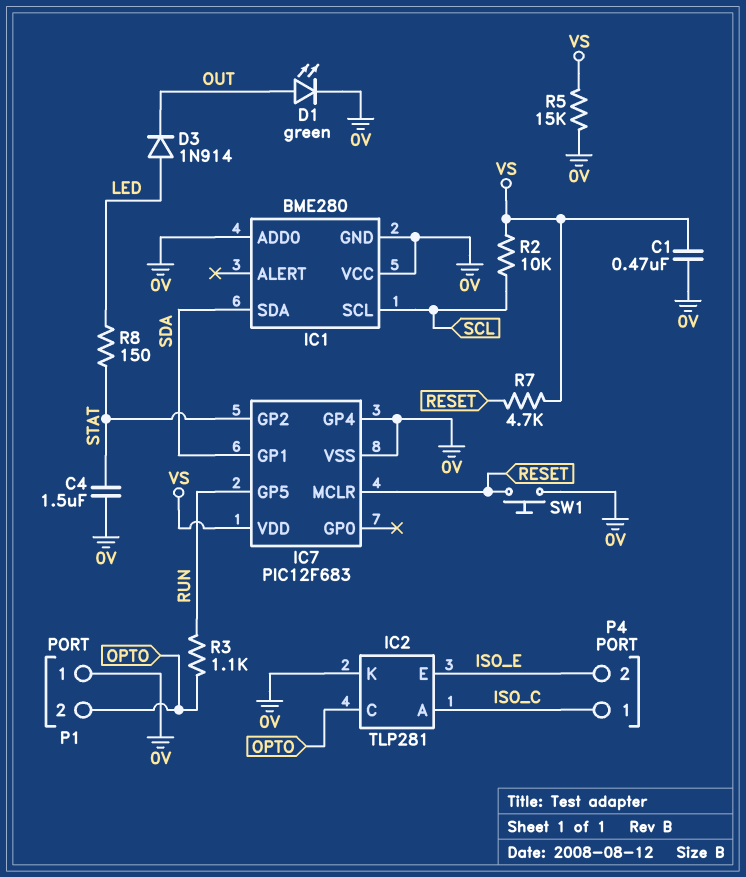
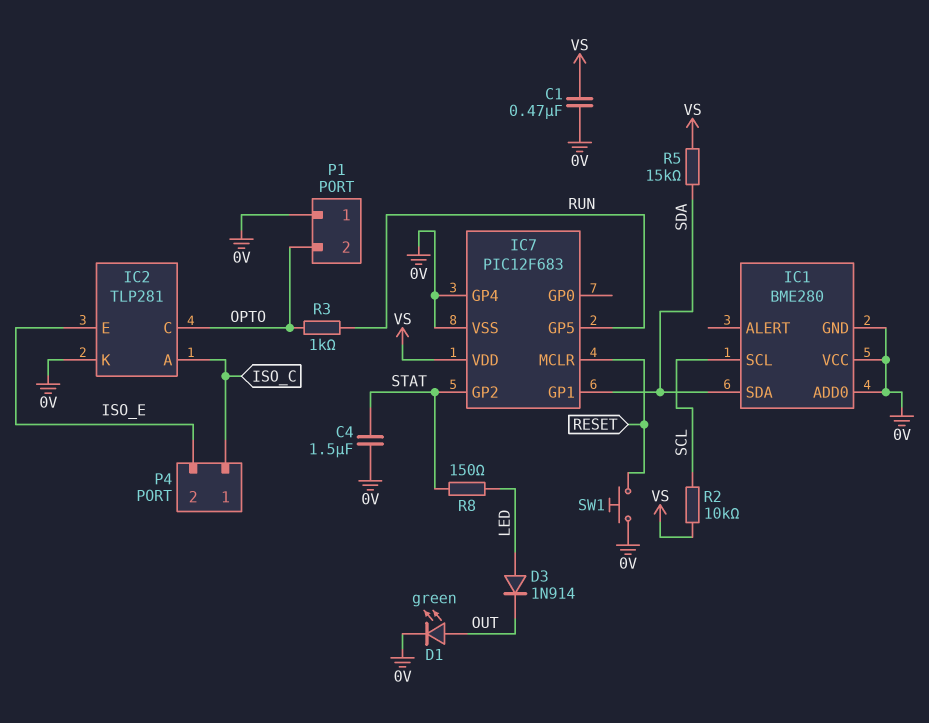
R3: 1.1k (OPTO, RUN) -> 1k (OPTO, RUN)
R5: 15k (0V, VS) -> 15k (SDA, VS)
R7: 4.7k (RESET, VS) -> none

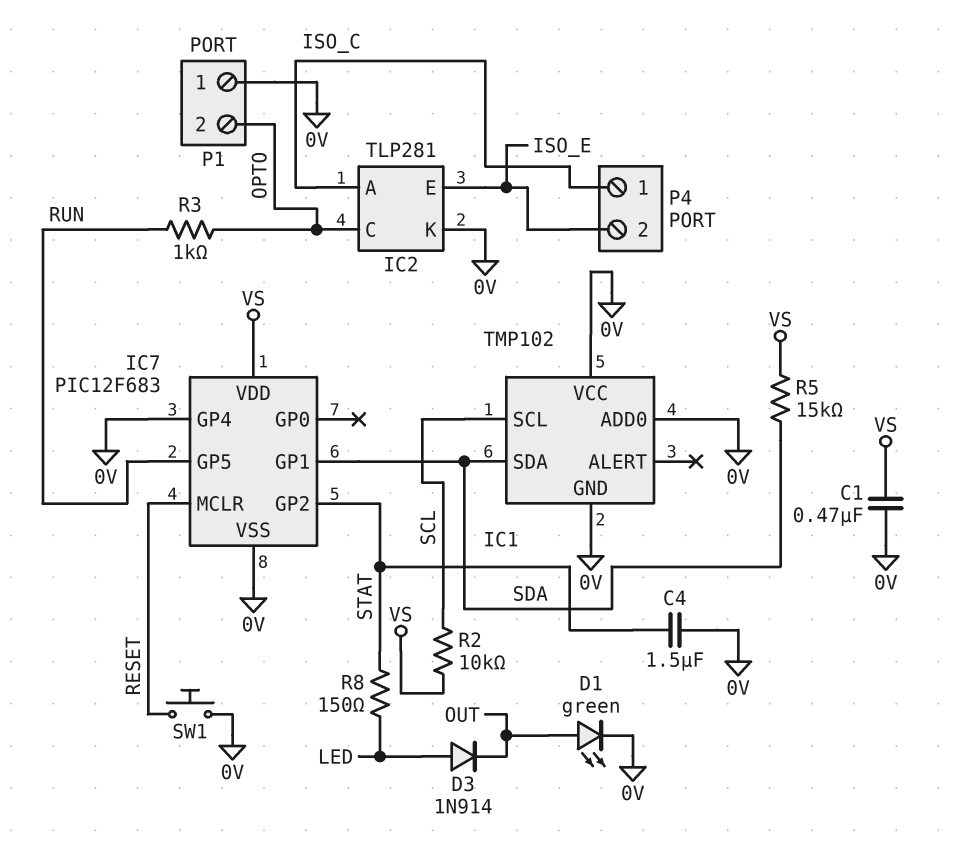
IC1: BME280 -> TMP102

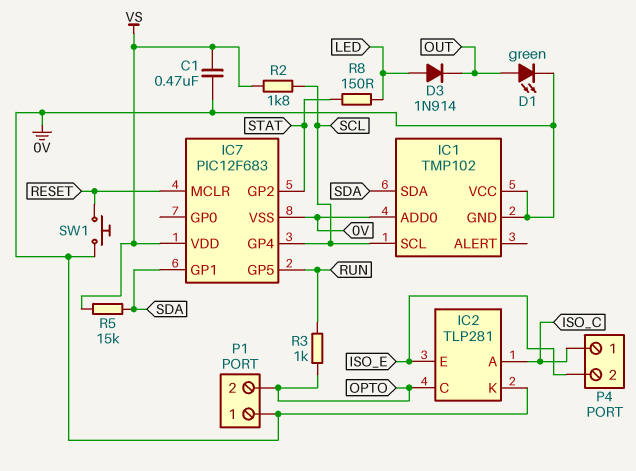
C4: 1.5uF (0V, STAT) -> none
IC7 pin GP4: 0V -> SCL
R2: 10k (SCL, VS) -> 1.8k (SCL, VS)

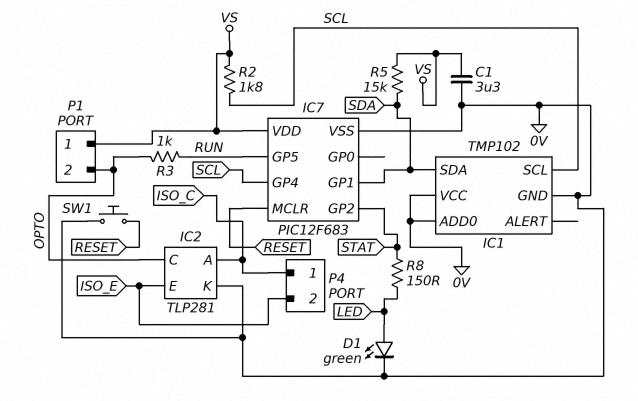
C1: 470nF (0V, VS) -> 3.3uF (0V, VS)
D1: LED green (A OUT, K 0V) -> LED green (A LED, K 0V)
D3: diode 1N914 (A LED, K OUT) -> none
P1 pin 1: 0V -> VS

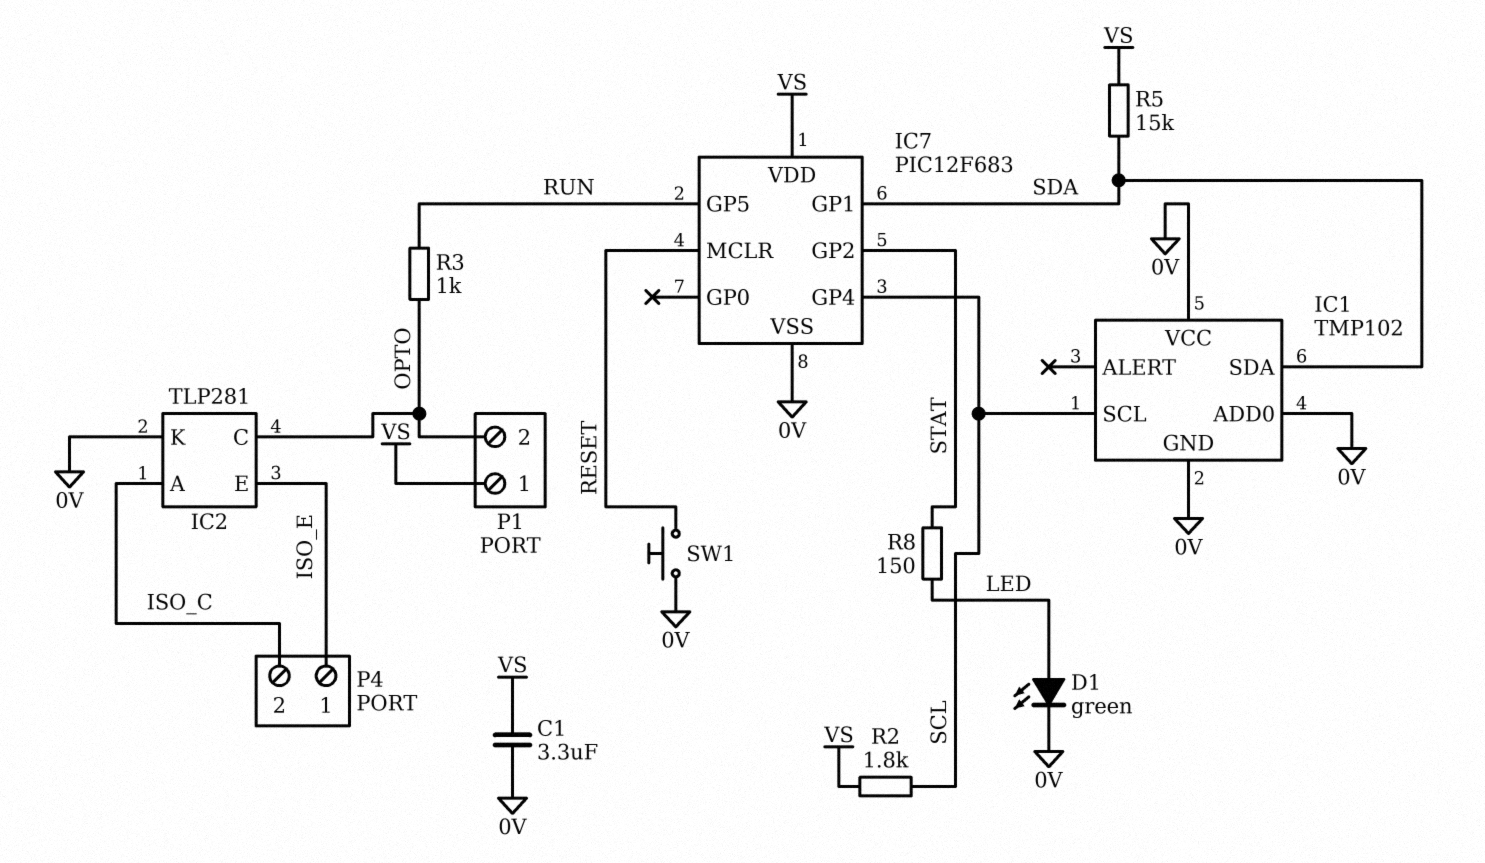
P4 pin 1: ISO_C -> ISO_E
P4 pin 2: ISO_E -> ISO_C

